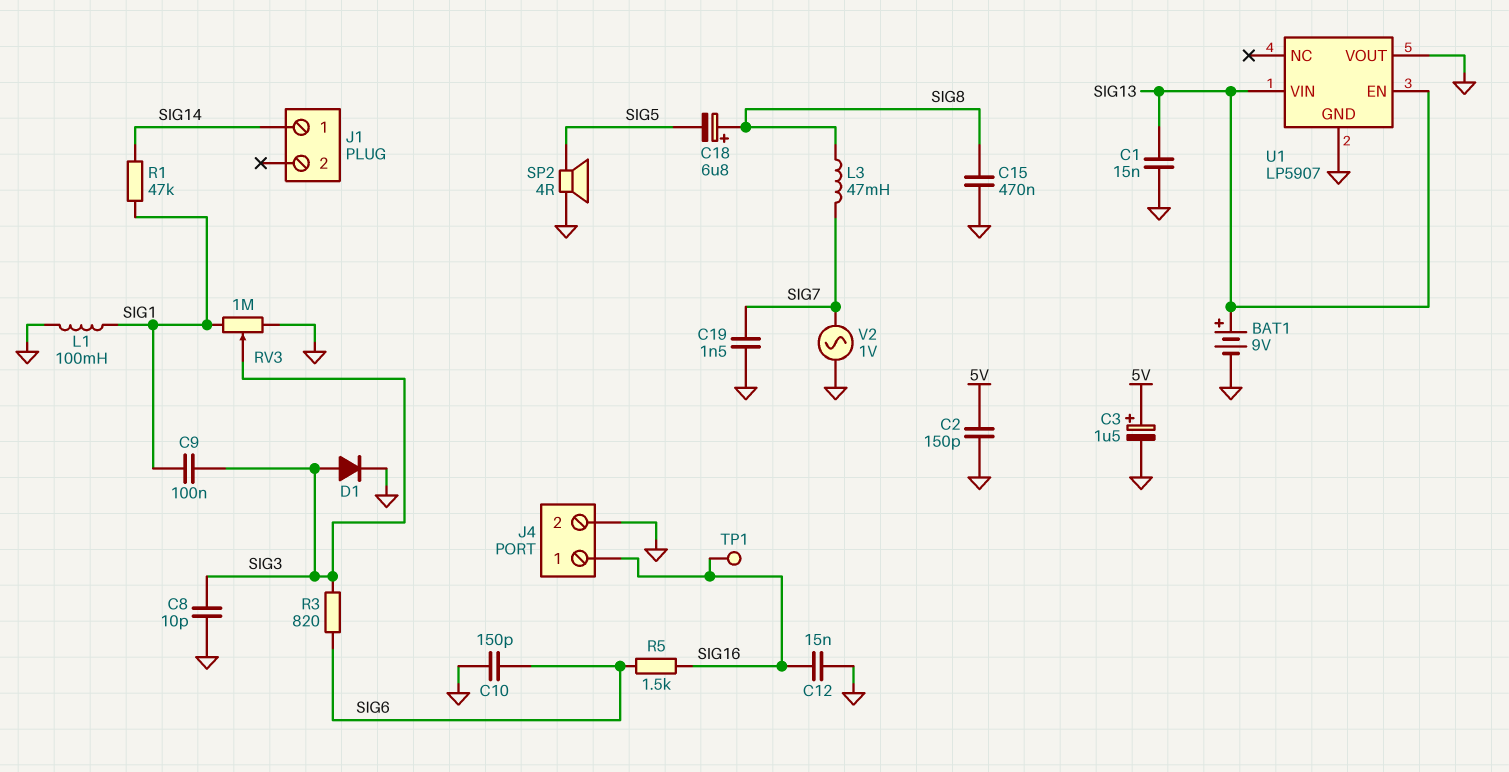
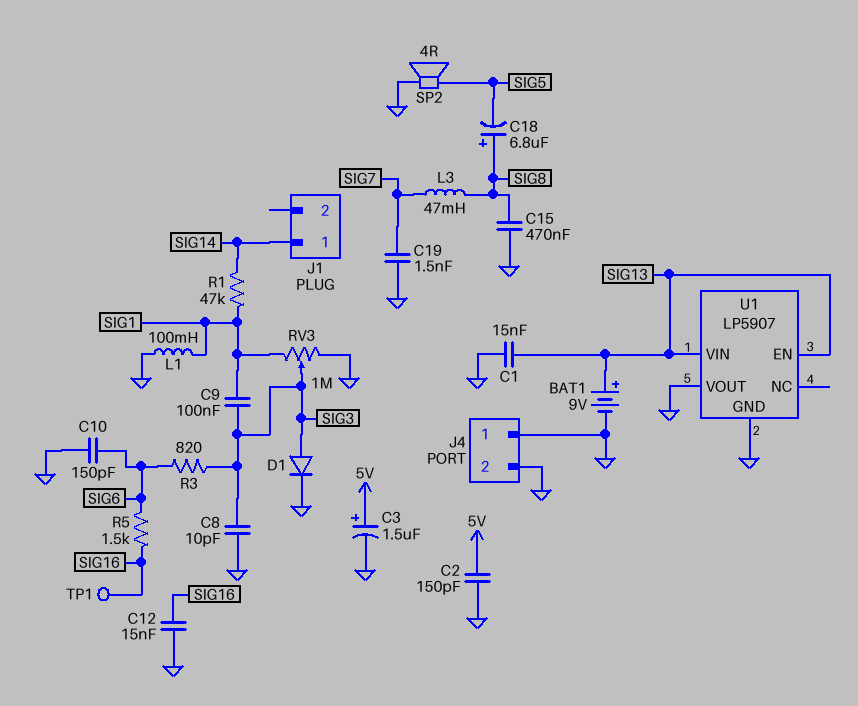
J4 pin 1: SIG16 -> GND
V2: AC 1V (GND, SIG7) -> none

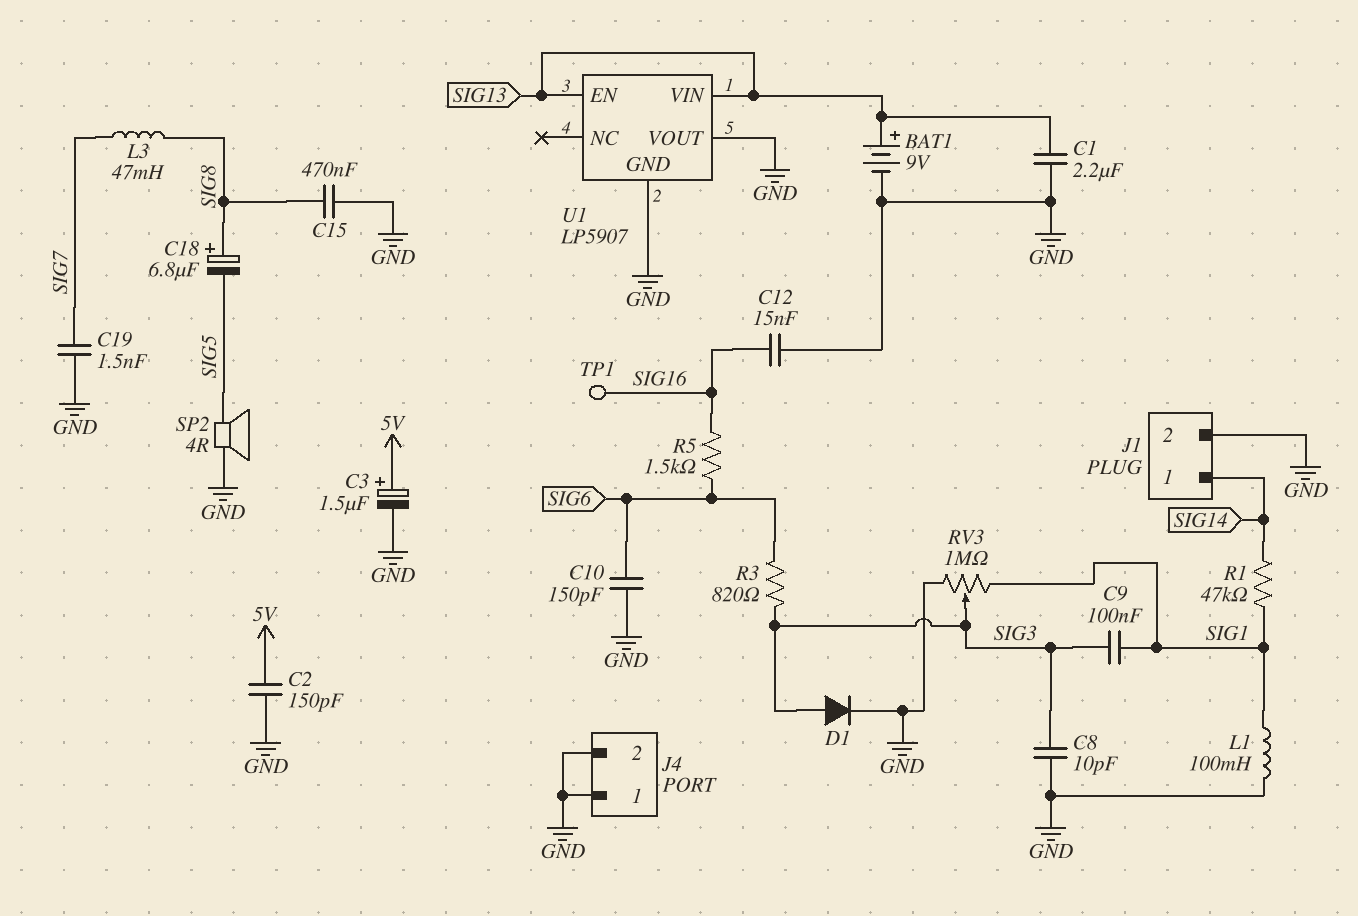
C1: 15nF (GND, SIG13) -> 2.2uF (GND, SIG13)
J1 pin 2: none -> GND

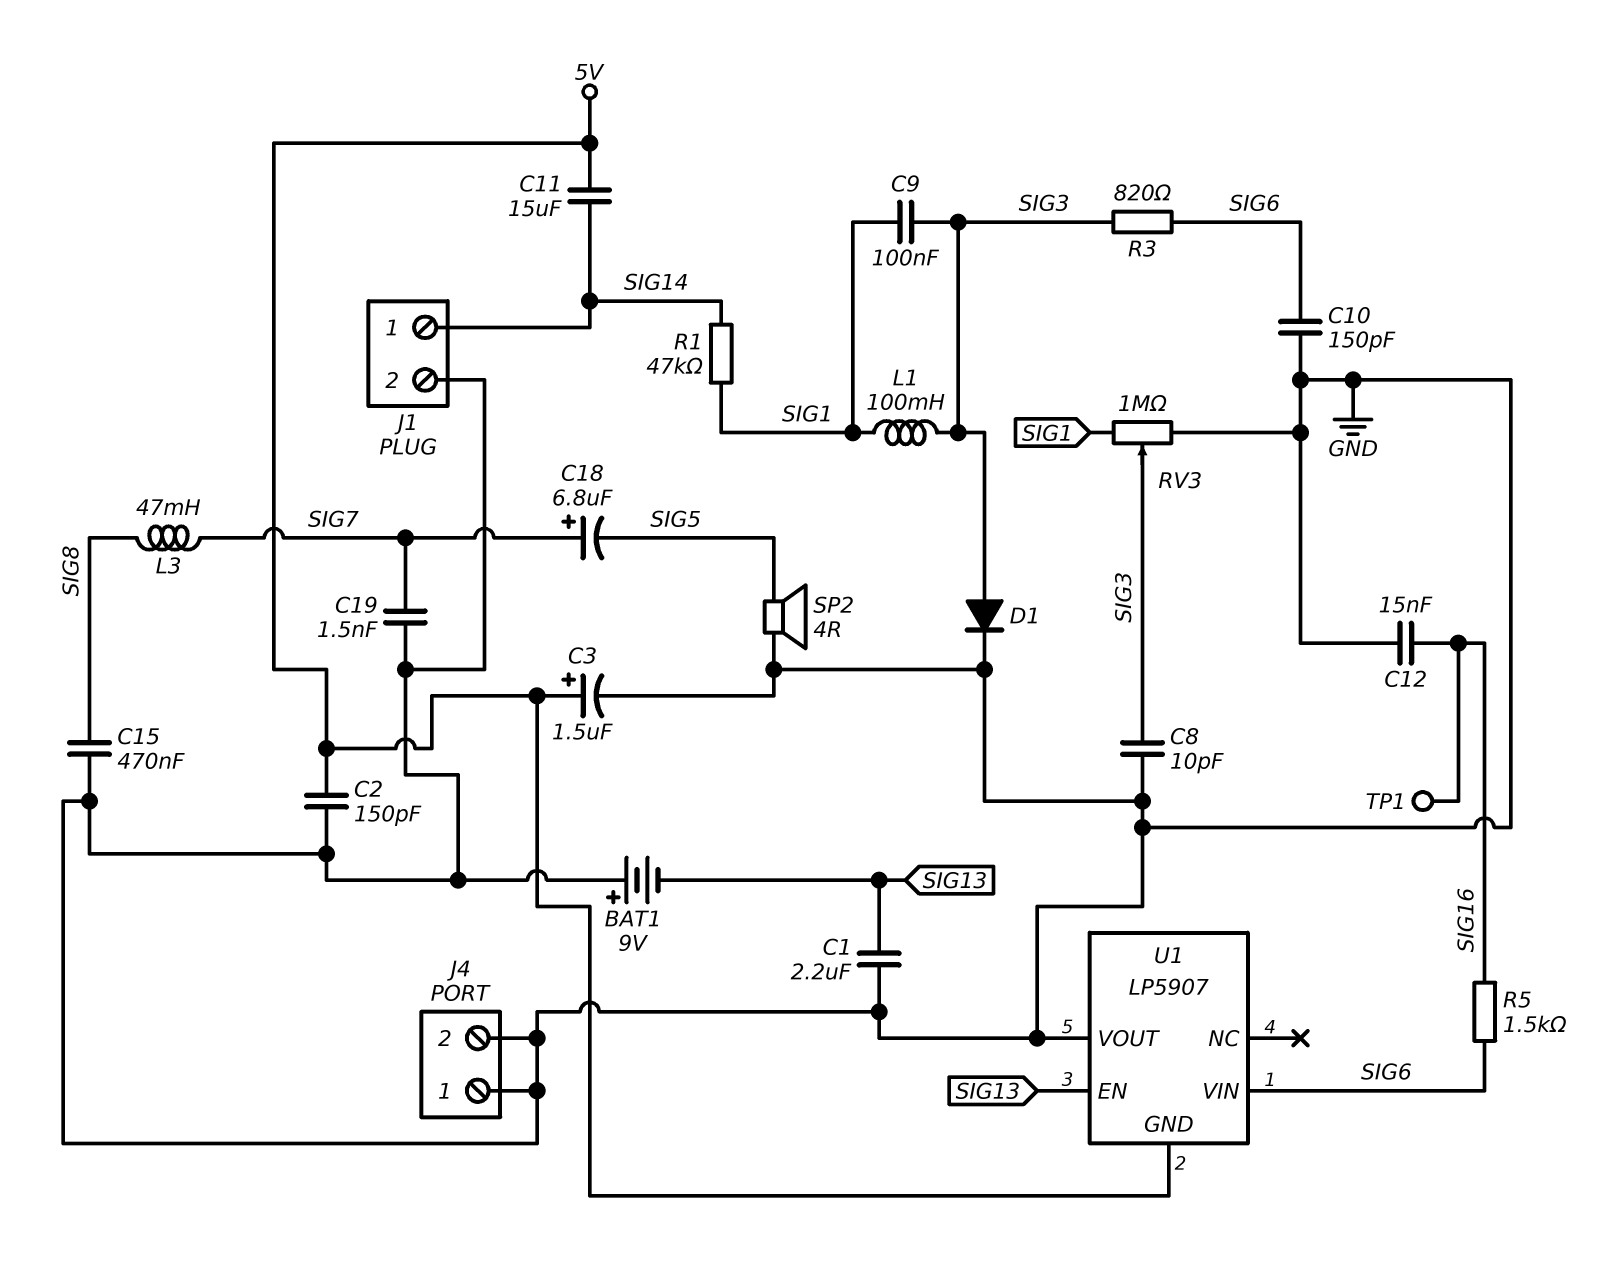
BAT1: 9V (plus SIG13, minus GND) -> 9V (plus GND, minus SIG13)
C11: none -> 15uF (5V, SIG14)
C18: 6.8uF (plus SIG8, minus SIG5) -> 6.8uF (plus SIG7, minus SIG5)
L1: 100mH (GND, SIG1) -> 100mH (SIG1, SIG3)
U1 pin GND: GND -> 5V
U1 pin VIN: SIG13 -> SIG6

